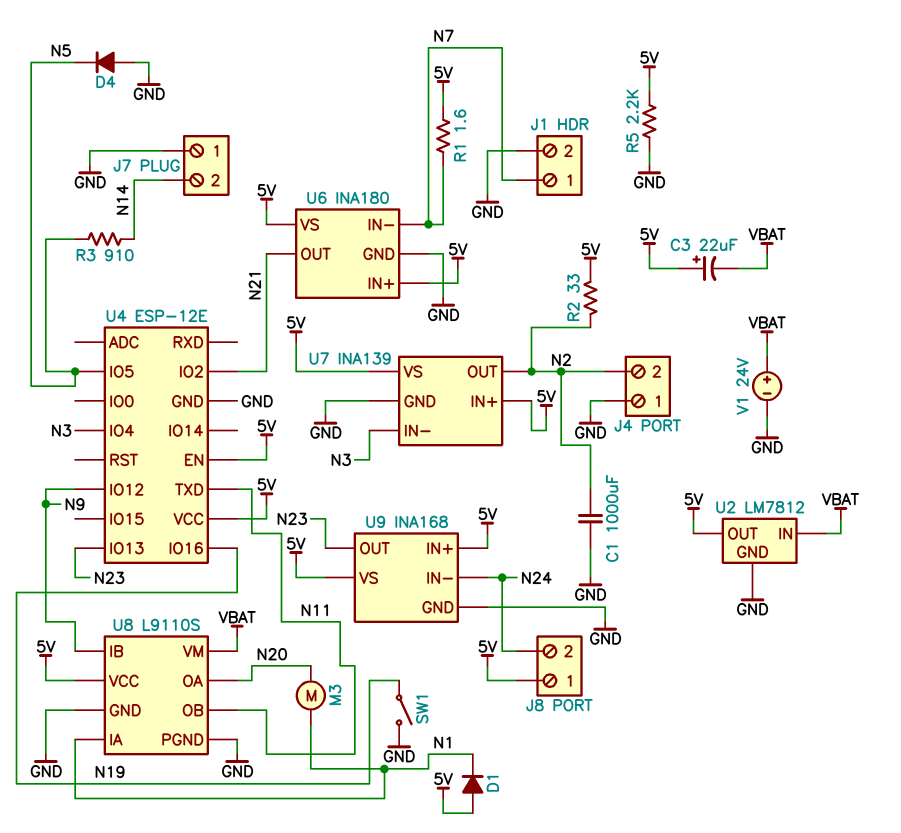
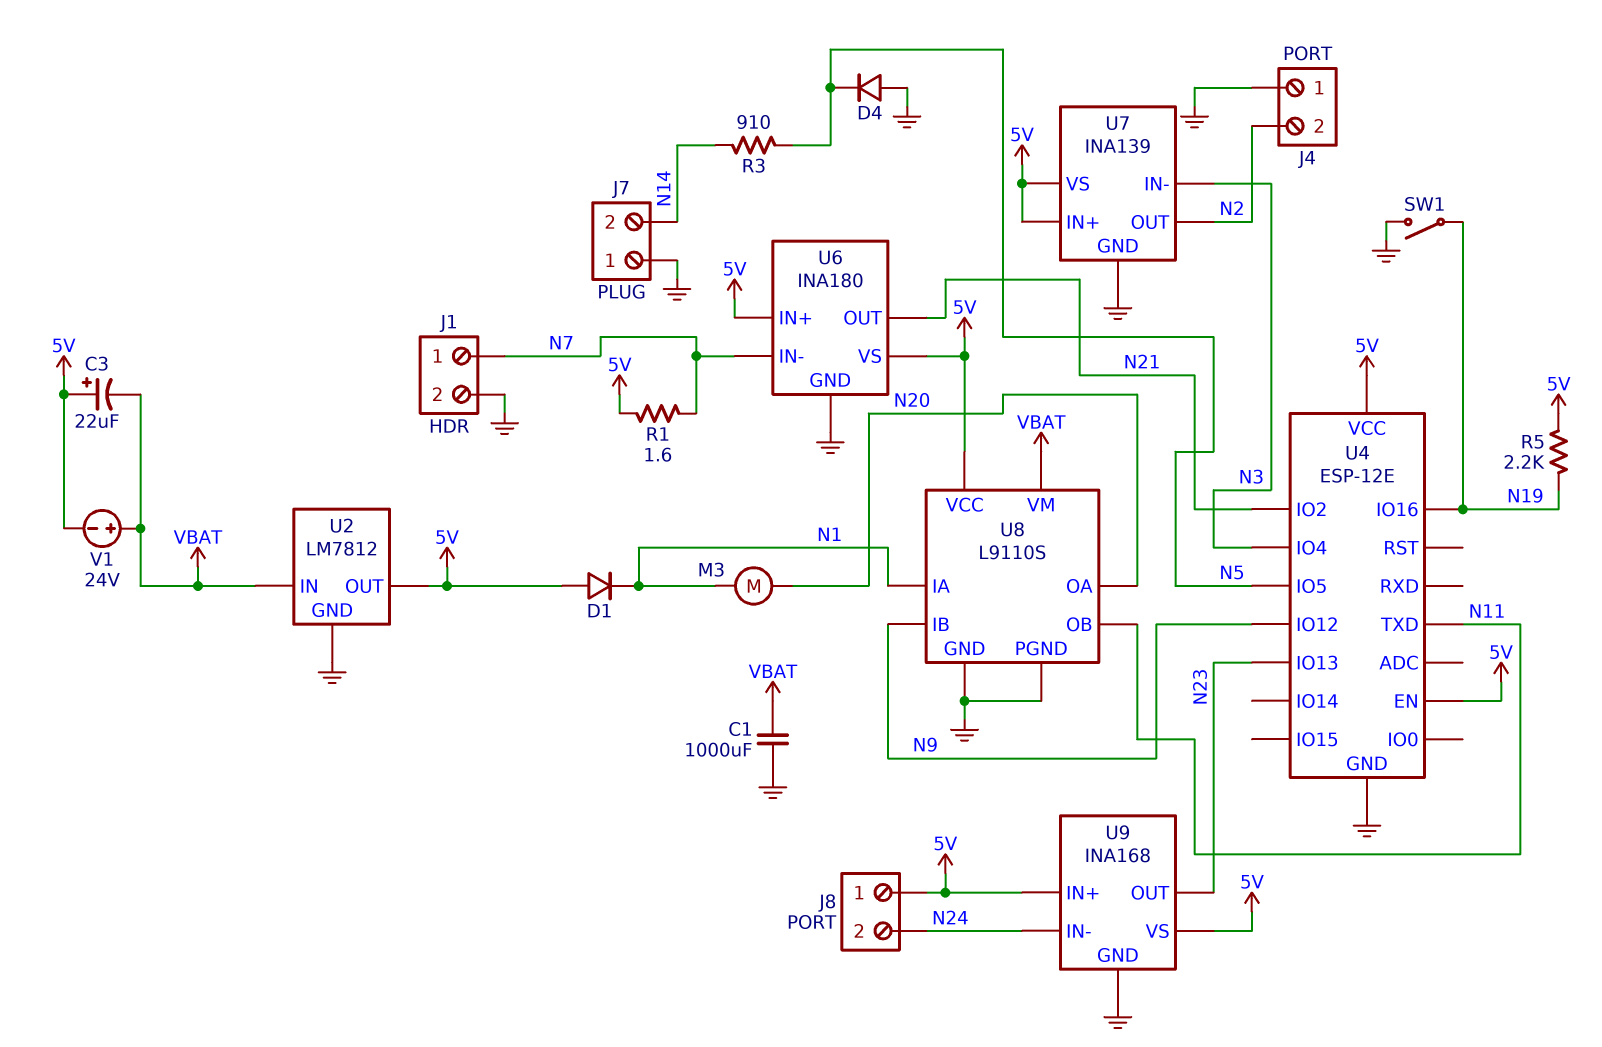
C1: 1000uF (GND, N2) -> 1000uF (GND, VBAT)
R2: 33 (5V, N2) -> none
R5: 2.2k (5V, GND) -> 2.2k (5V, N19)
V1: 24V (plus VBAT, minus GND) -> 24V (plus VBAT, minus 5V)

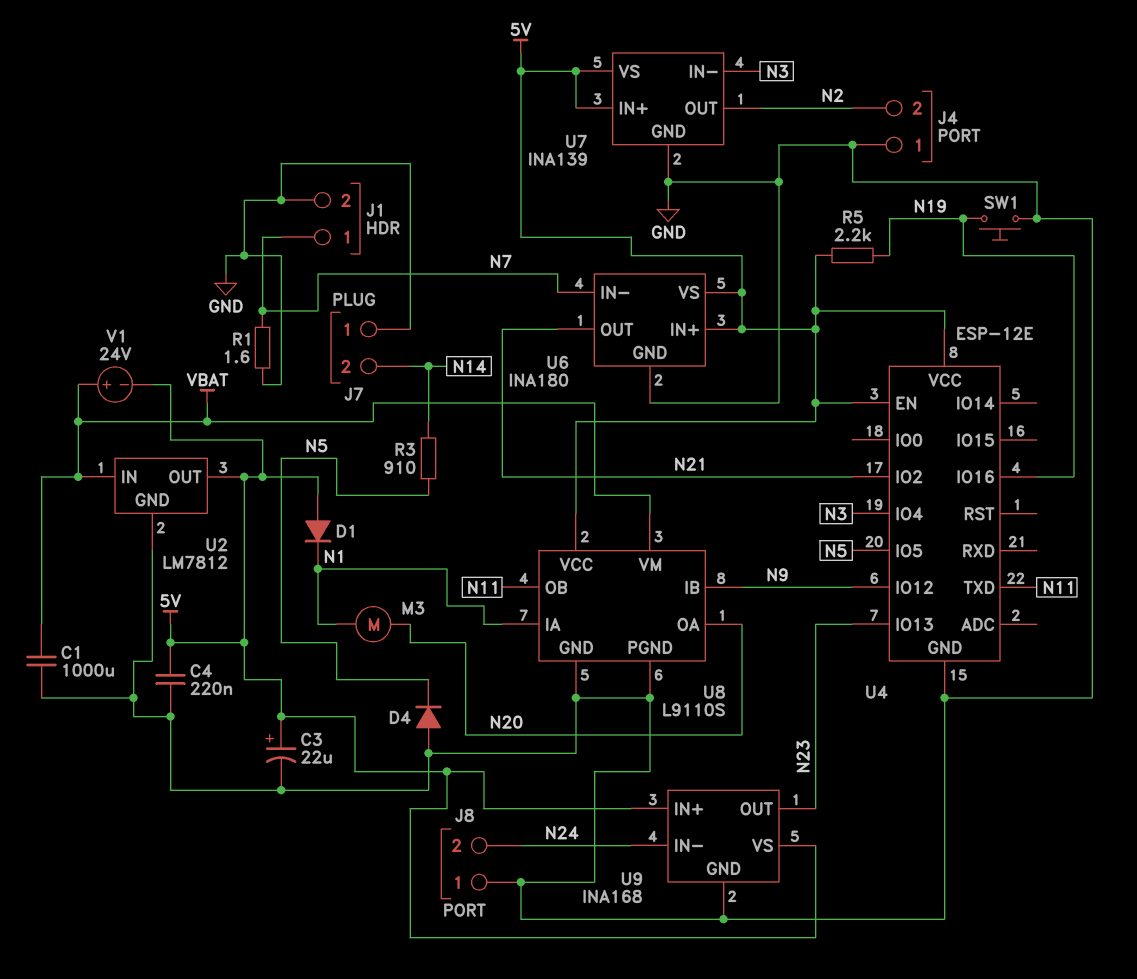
C3: 22uF (plus 5V, minus VBAT) -> 22uF (plus 5V, minus GND)
C4: none -> 220nF (5V, GND)
J8 pin 1: 5V -> GND
R1: 1.6 (5V, N7) -> 1.6 (GND, N7)
SW1: switch (GND, N19) -> button (GND, N19)

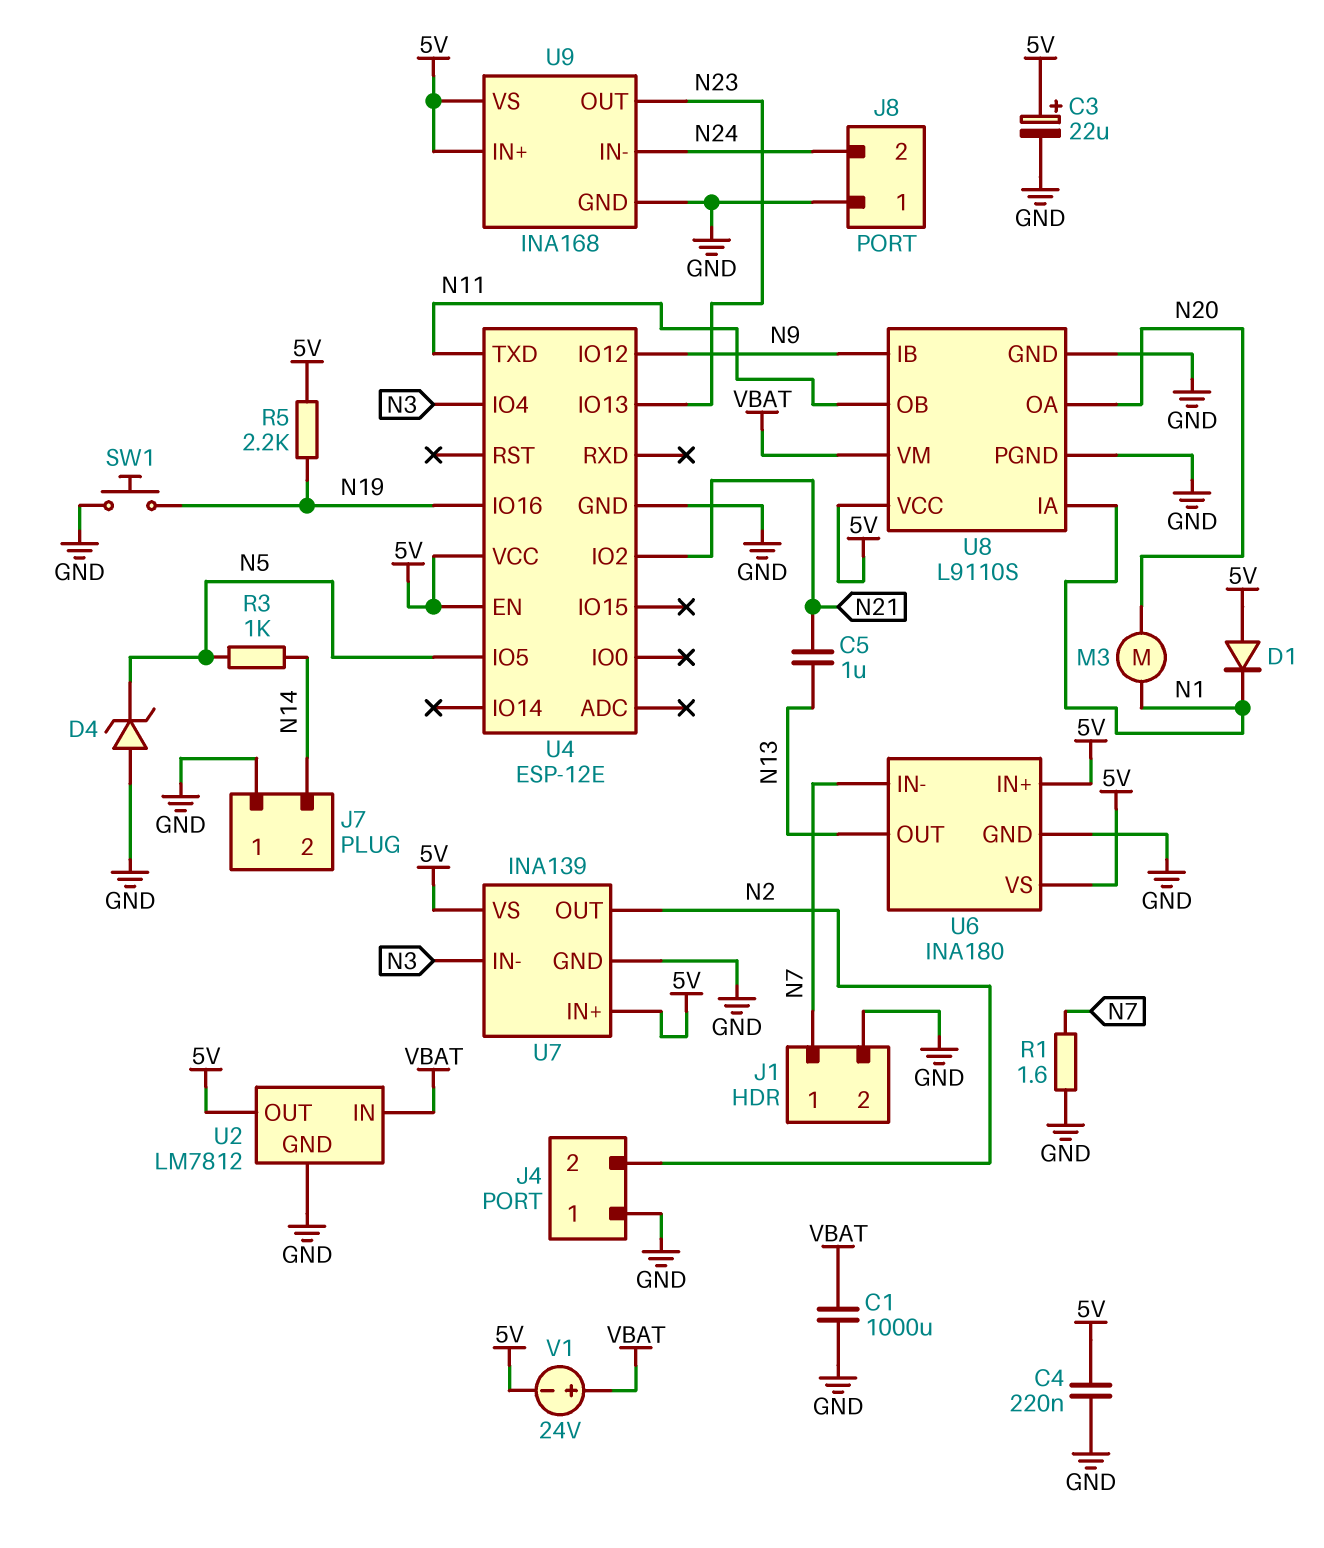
C5: none -> 1uF (N13, N21)
D4: diode (A GND, K N5) -> zener (A GND, K N5)
R3: 910 (N5, N14) -> 1k (N5, N14)
U6 pin OUT: N21 -> N13

